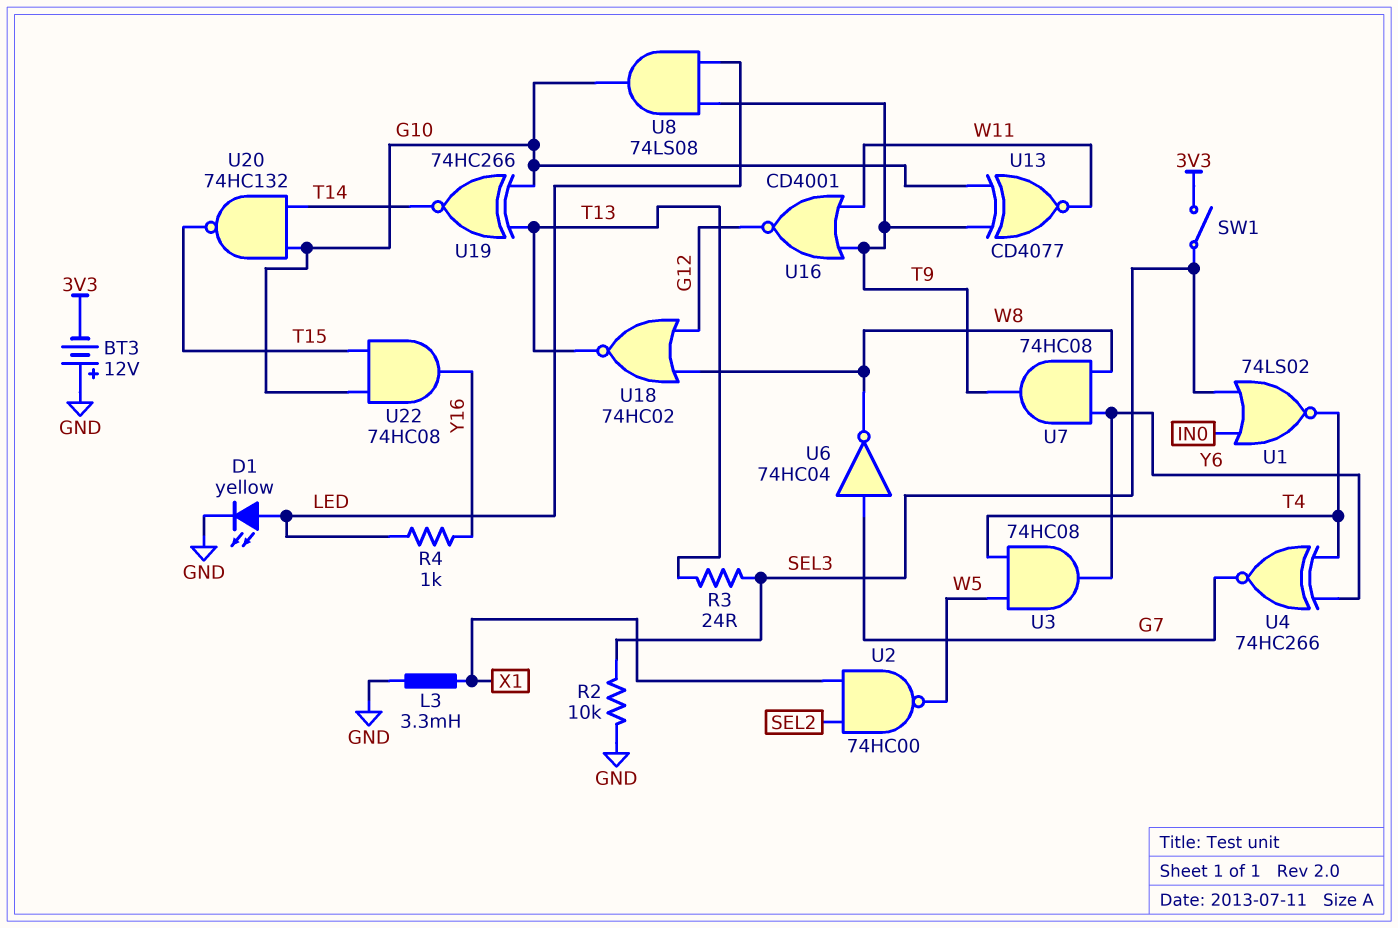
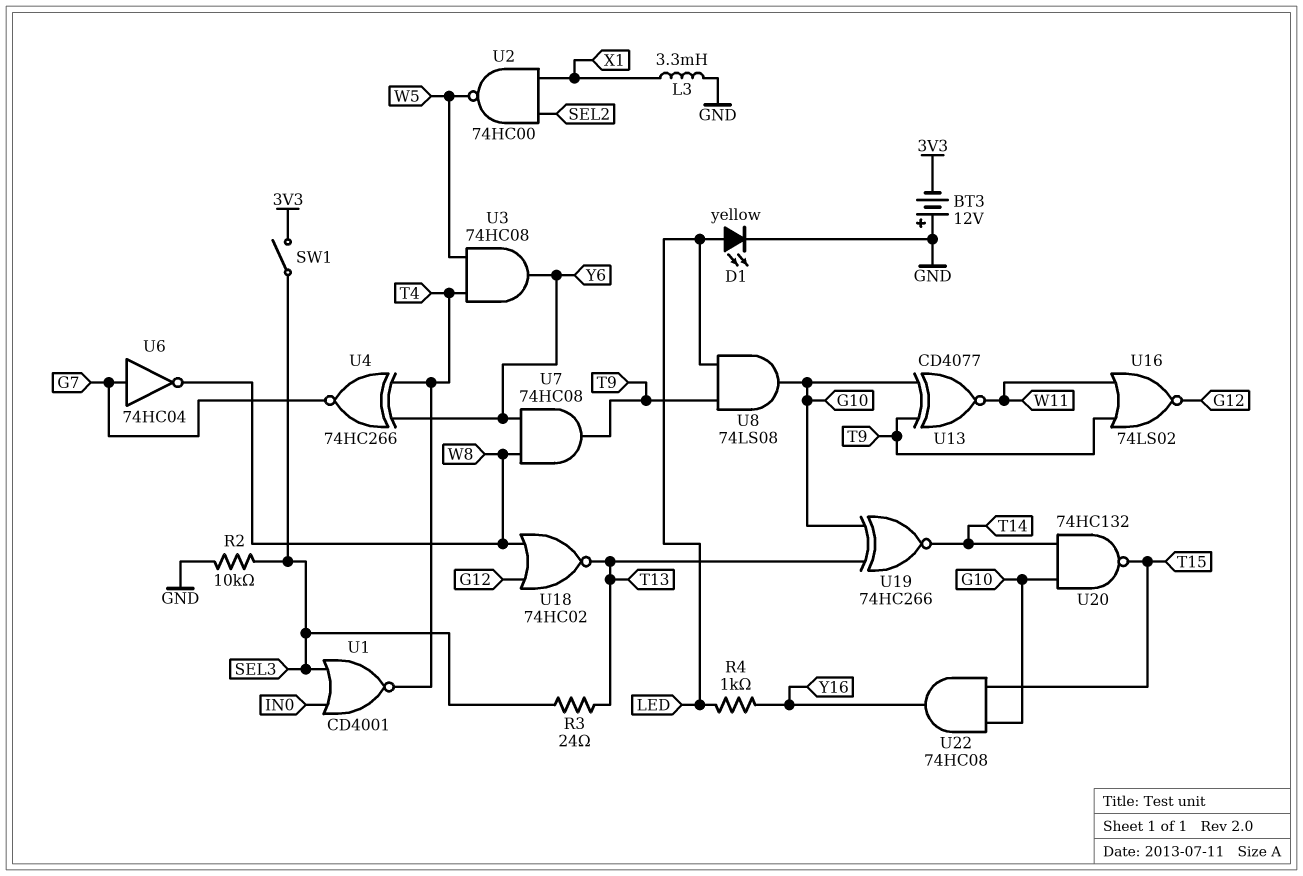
U1: NOR 74LS02 (in IN0, in SEL3, out T4) -> NOR CD4001 (in IN0, in SEL3, out T4)
U16: NOR CD4001 (in T9, in W11, out G12) -> NOR 74LS02 (in T9, in W11, out G12)

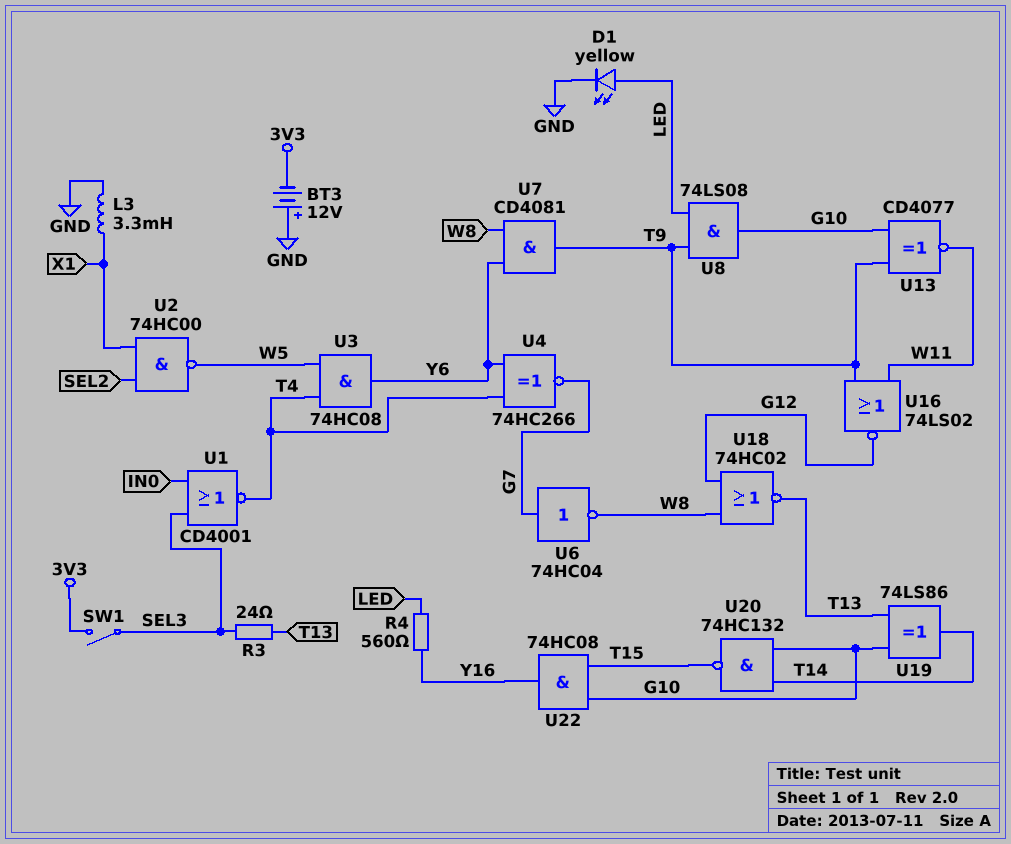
R2: 10k (GND, SEL3) -> none
R4: 1k (LED, Y16) -> 560 (LED, Y16)
U7: AND 74HC08 (in W8, in Y6, out T9) -> AND CD4081 (in W8, in Y6, out T9)
U19: XNOR 74HC266 (in G10, in T13, out T14) -> XOR 74LS86 (in G10, in T13, out T14)

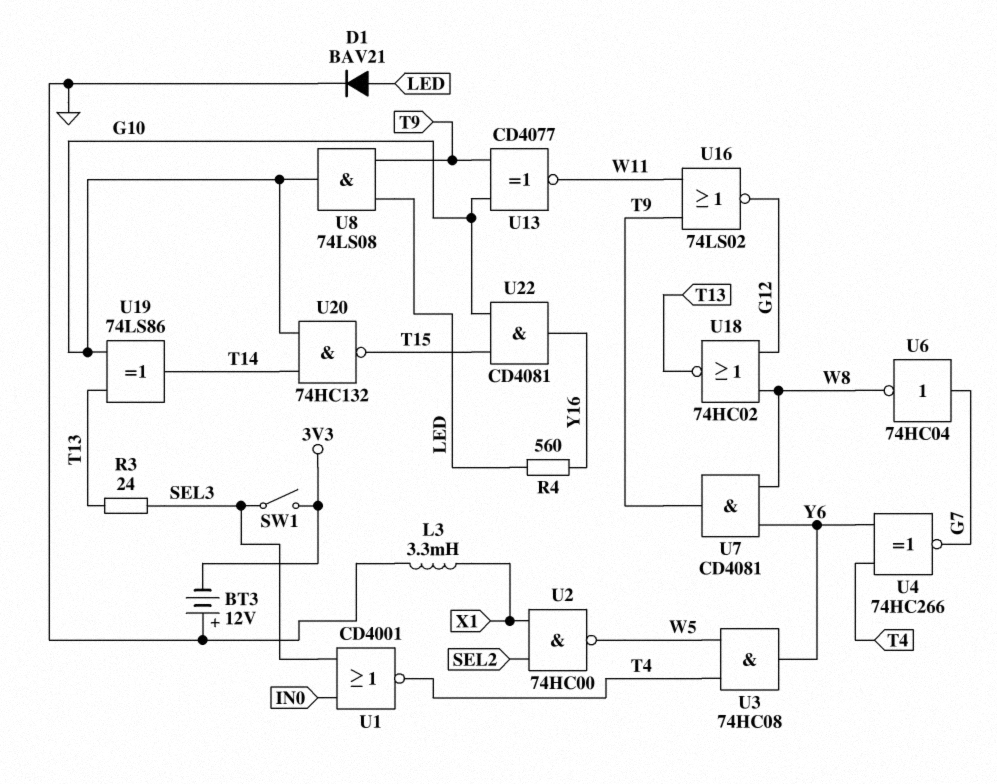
D1: LED yellow (A LED, K GND) -> diode BAV21 (A LED, K GND)
U22: AND 74HC08 (in G10, in T15, out Y16) -> AND CD4081 (in G10, in T15, out Y16)

